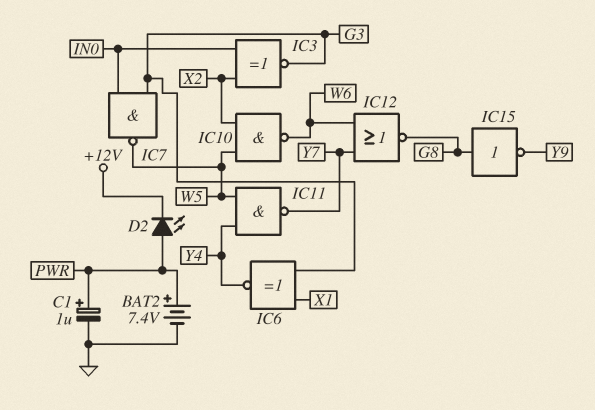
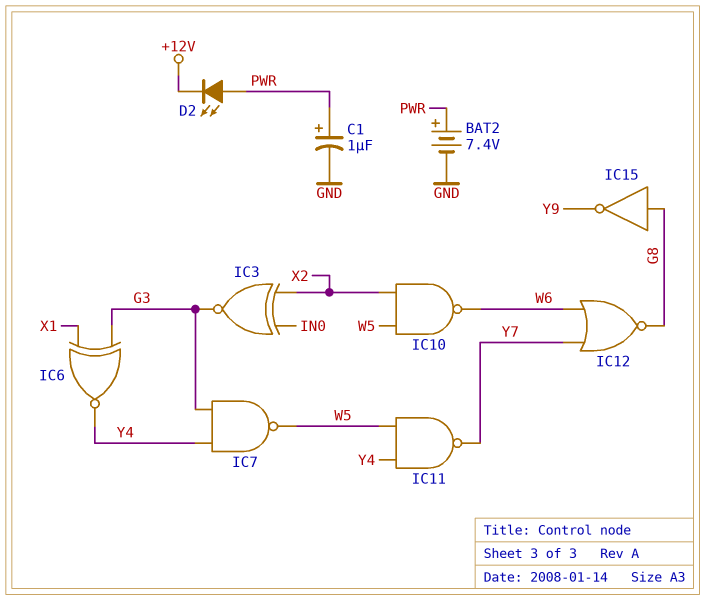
IC7: NAND (in G3, in IN0, out W5) -> NAND (in G3, in Y4, out W5)

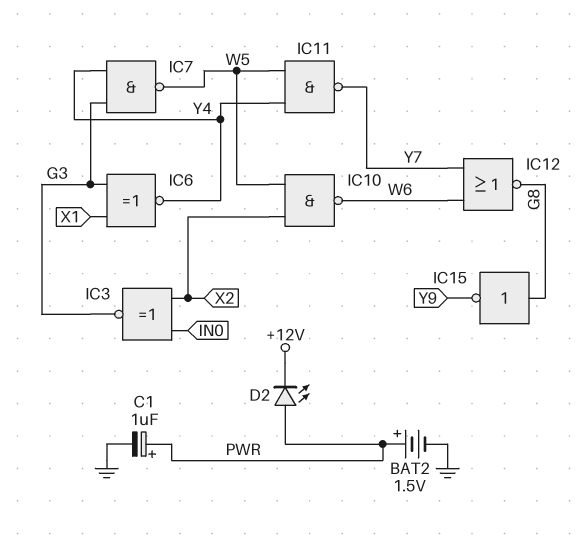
BAT2: 7.4V (plus PWR, minus GND) -> 1.5V (plus PWR, minus GND)

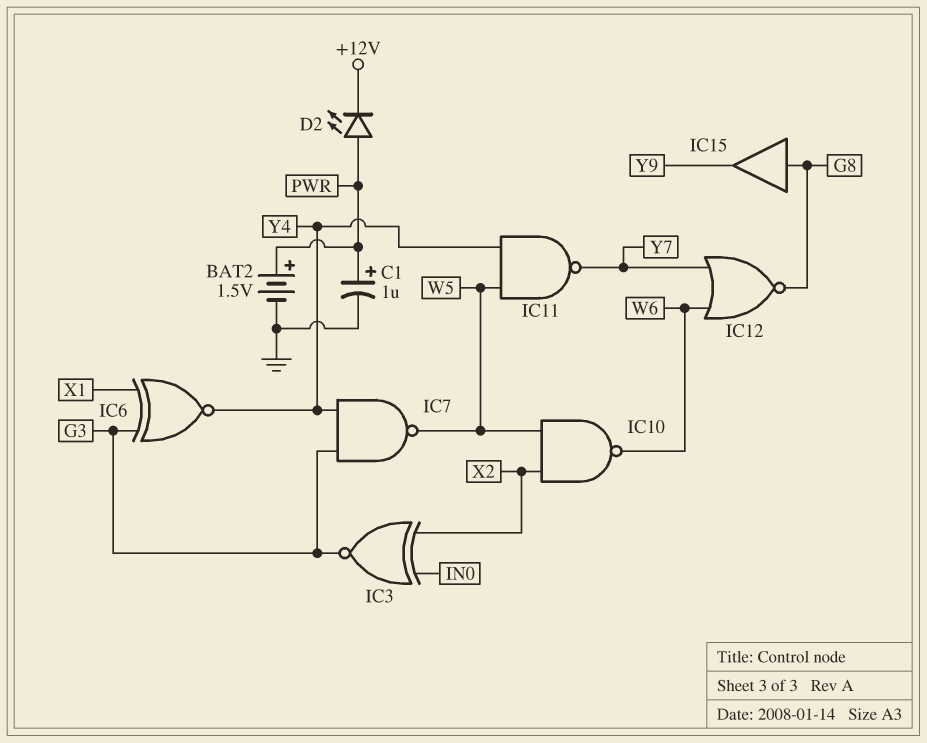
IC15: NOT (in G8, out Y9) -> buffer (in G8, out Y9)

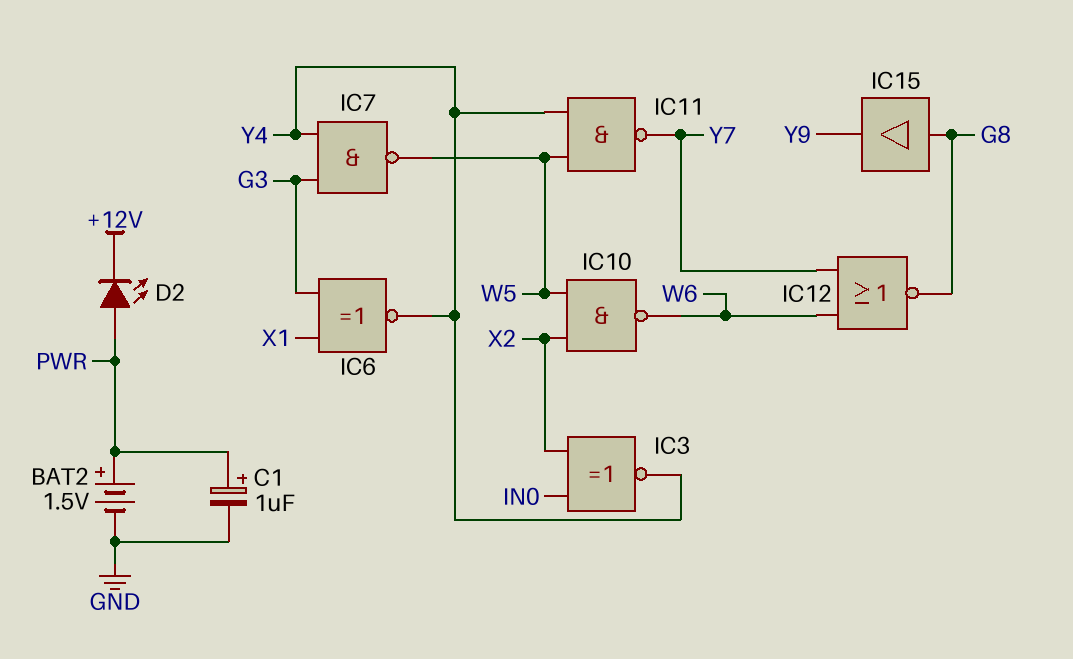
IC3: XNOR (in IN0, in X2, out G3) -> XNOR (in IN0, in X2, out Y4)

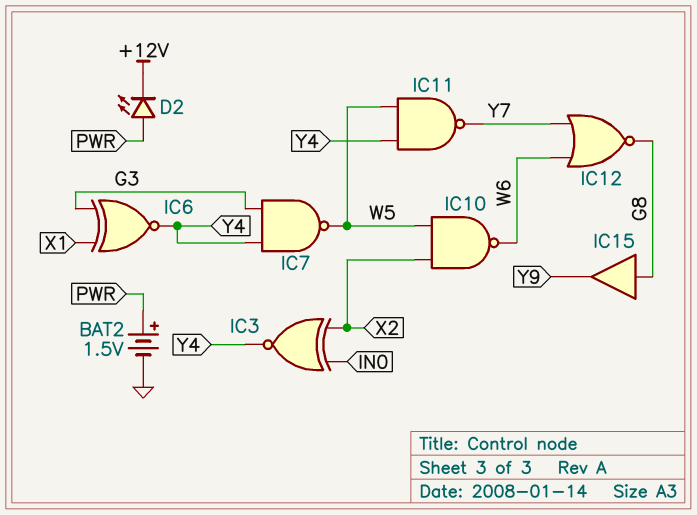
C1: 1uF (plus PWR, minus GND) -> none

